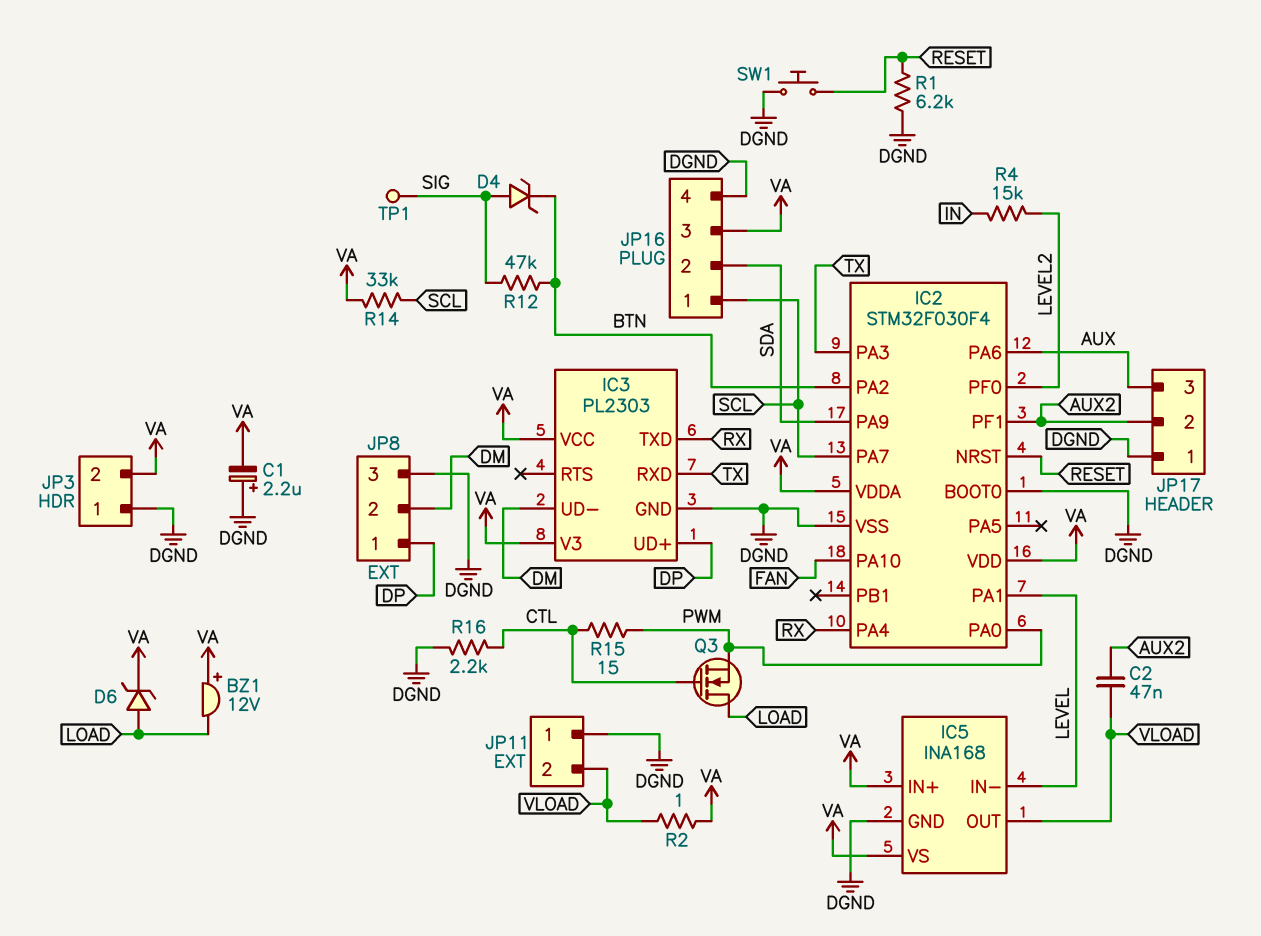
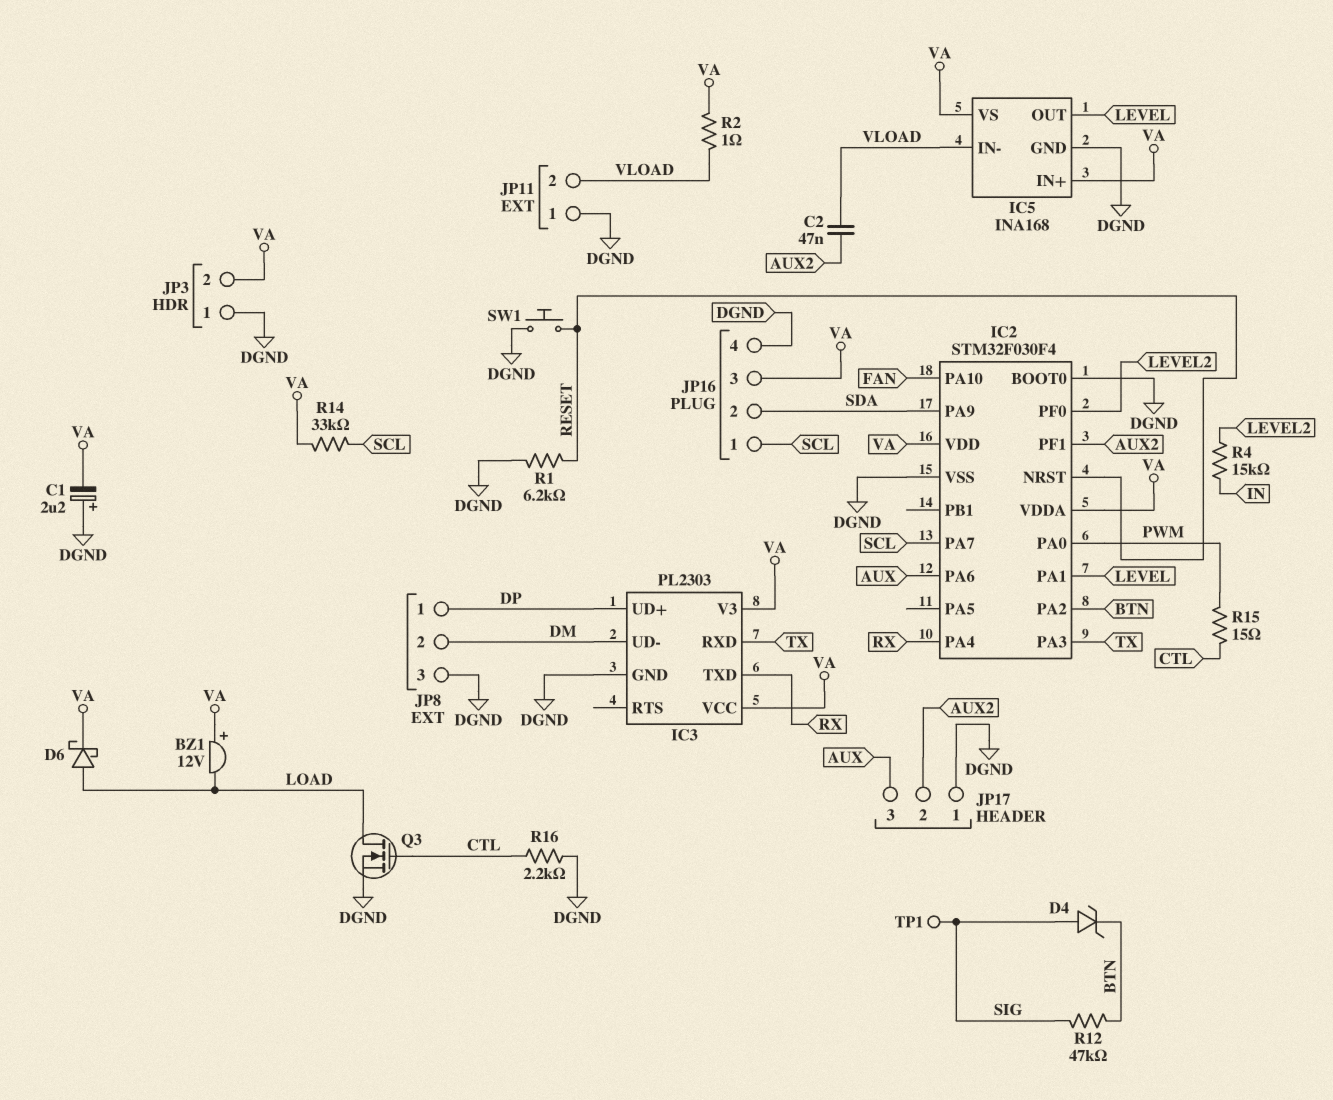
D6: zener (A LOAD, K VA) -> schottky (A LOAD, K VA)
IC5 pin IN-: LEVEL -> VLOAD
IC5 pin OUT: VLOAD -> LEVEL
Q3: NMOS (G CTL, D LOAD, S PWM) -> NMOS (G CTL, D LOAD, S DGND)

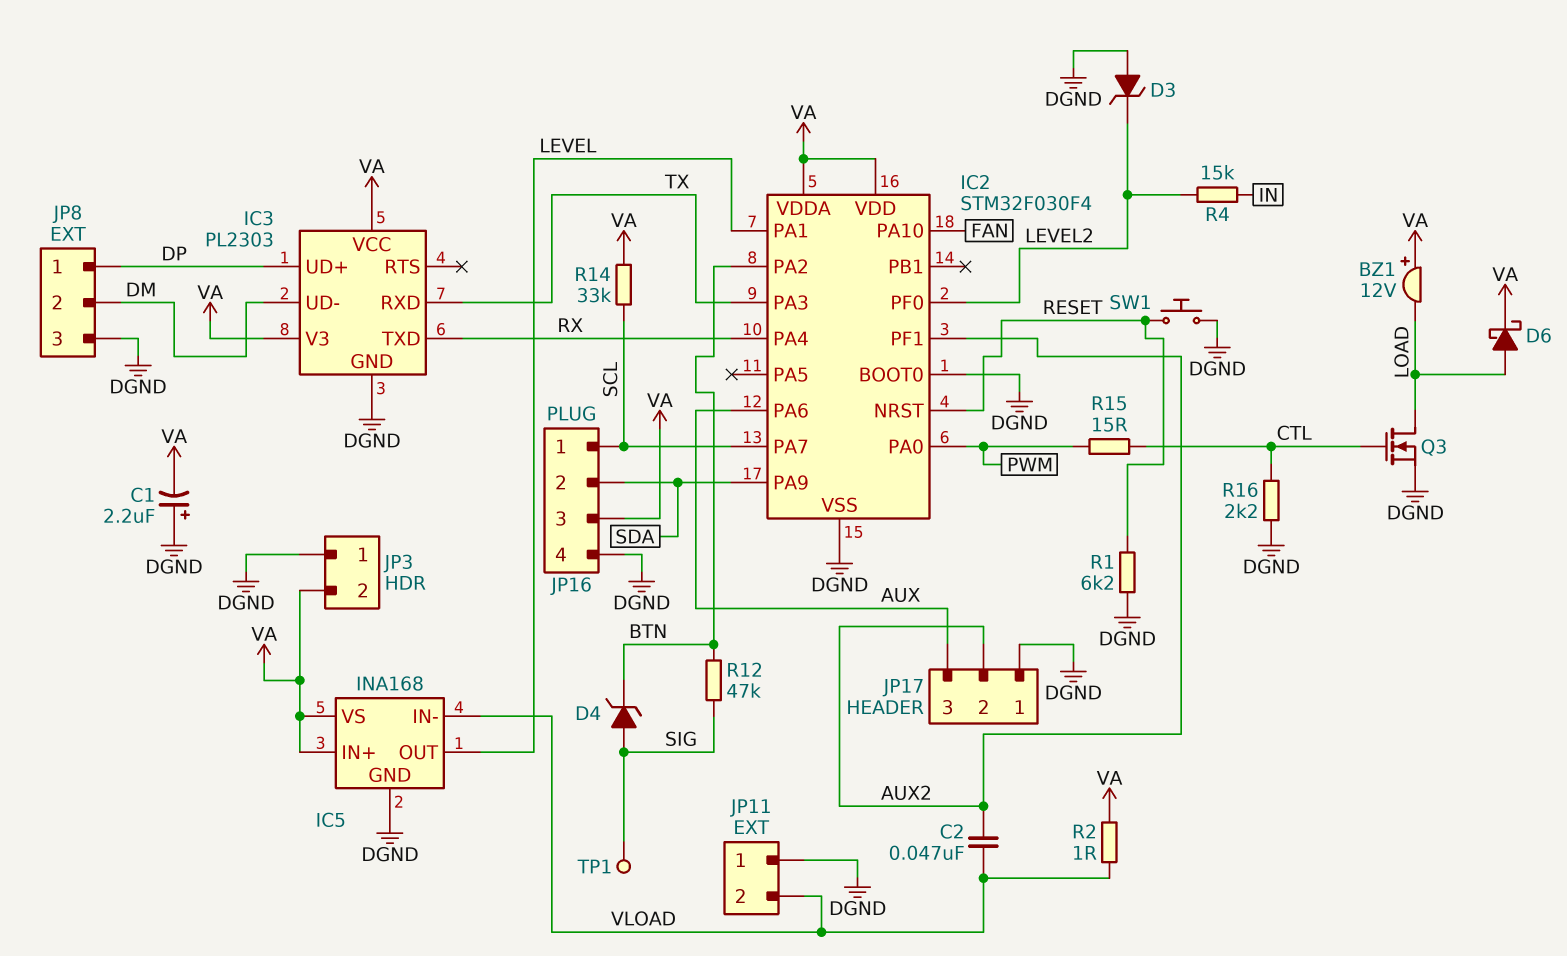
D3: none -> zener (A DGND, K LEVEL2)

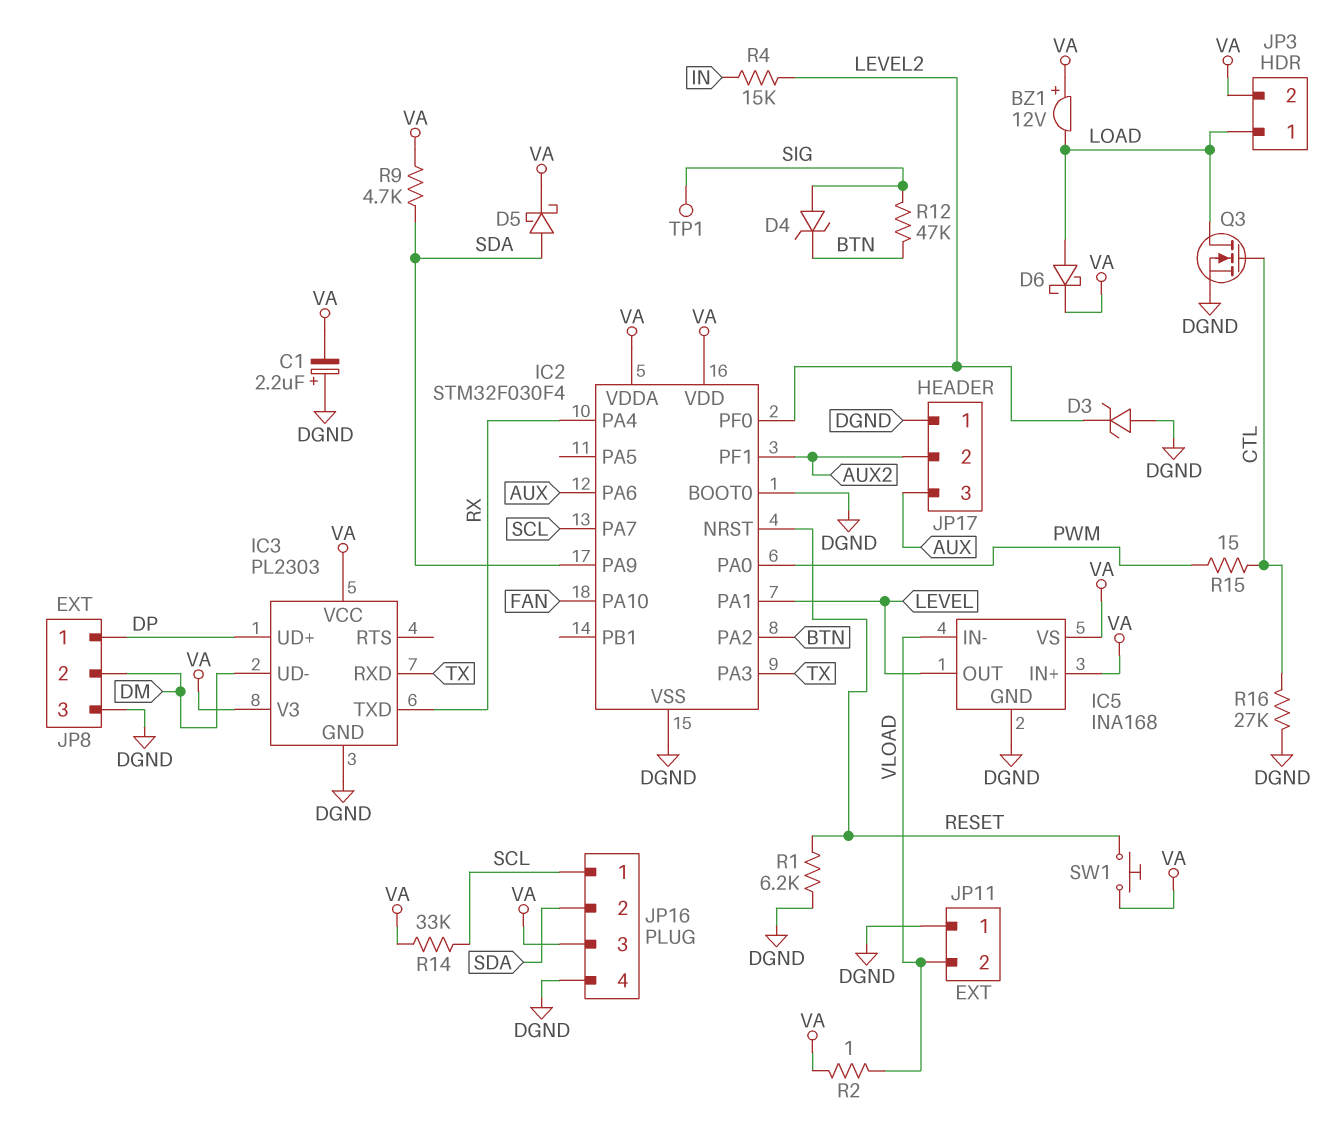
C2: 47nF (AUX2, VLOAD) -> none
D5: none -> schottky (A SDA, K VA)
JP3 pin 1: DGND -> LOAD
R9: none -> 4.7k (SDA, VA)
R16: 2.2k (CTL, DGND) -> 27k (CTL, DGND)
SW1: button (DGND, RESET) -> button (RESET, VA)

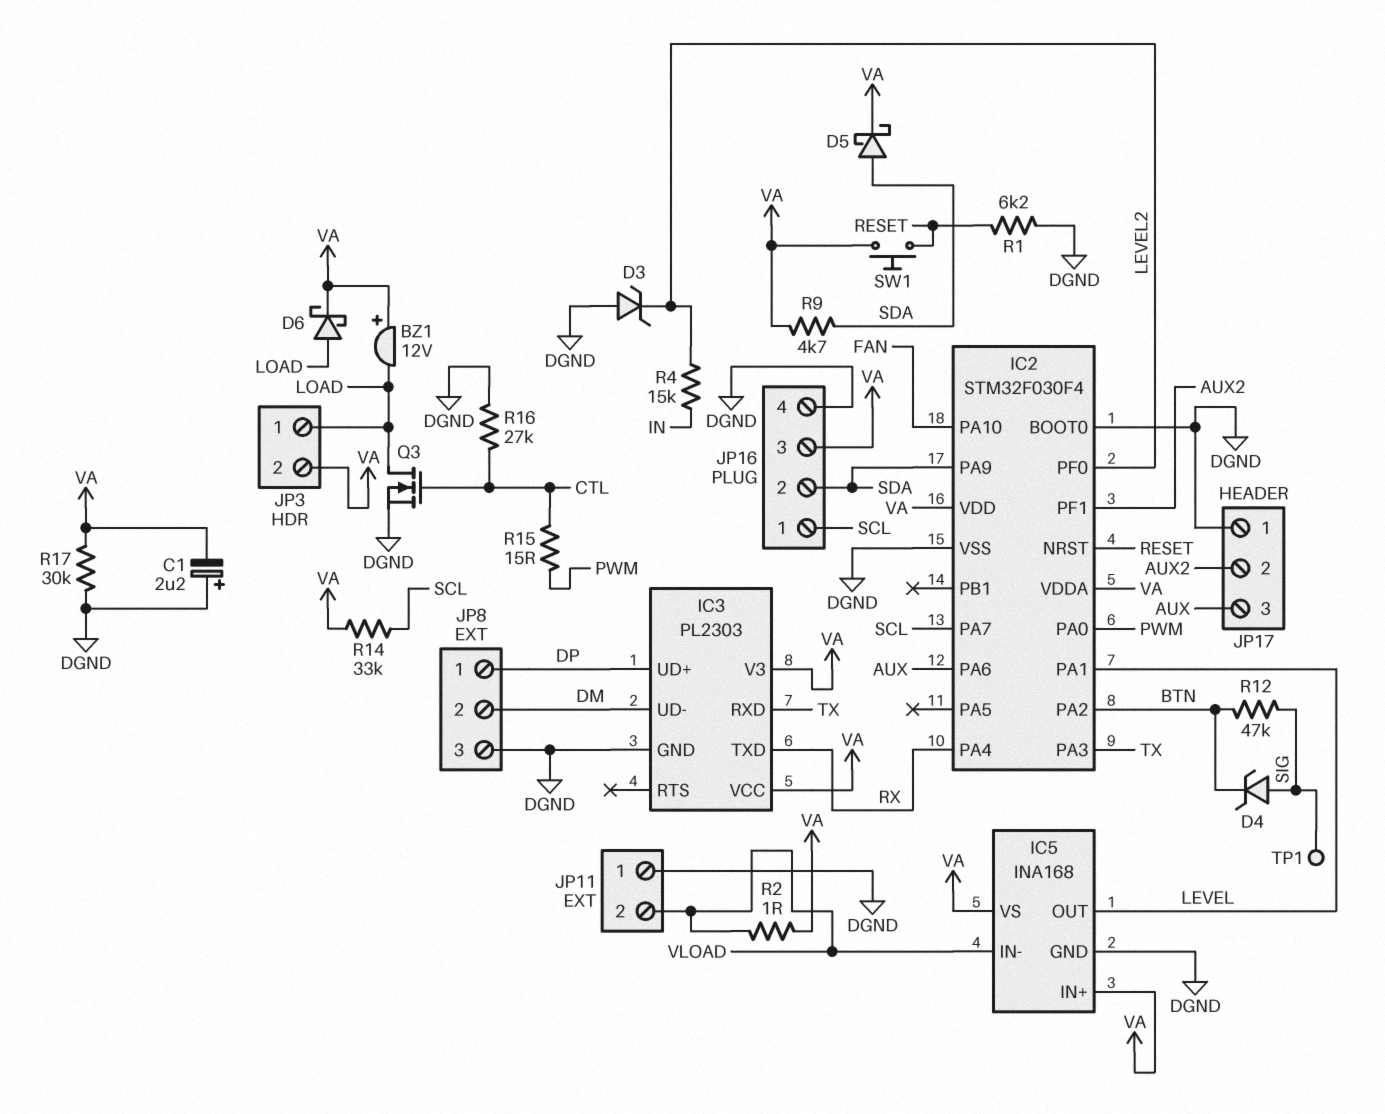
R17: none -> 30k (DGND, VA)

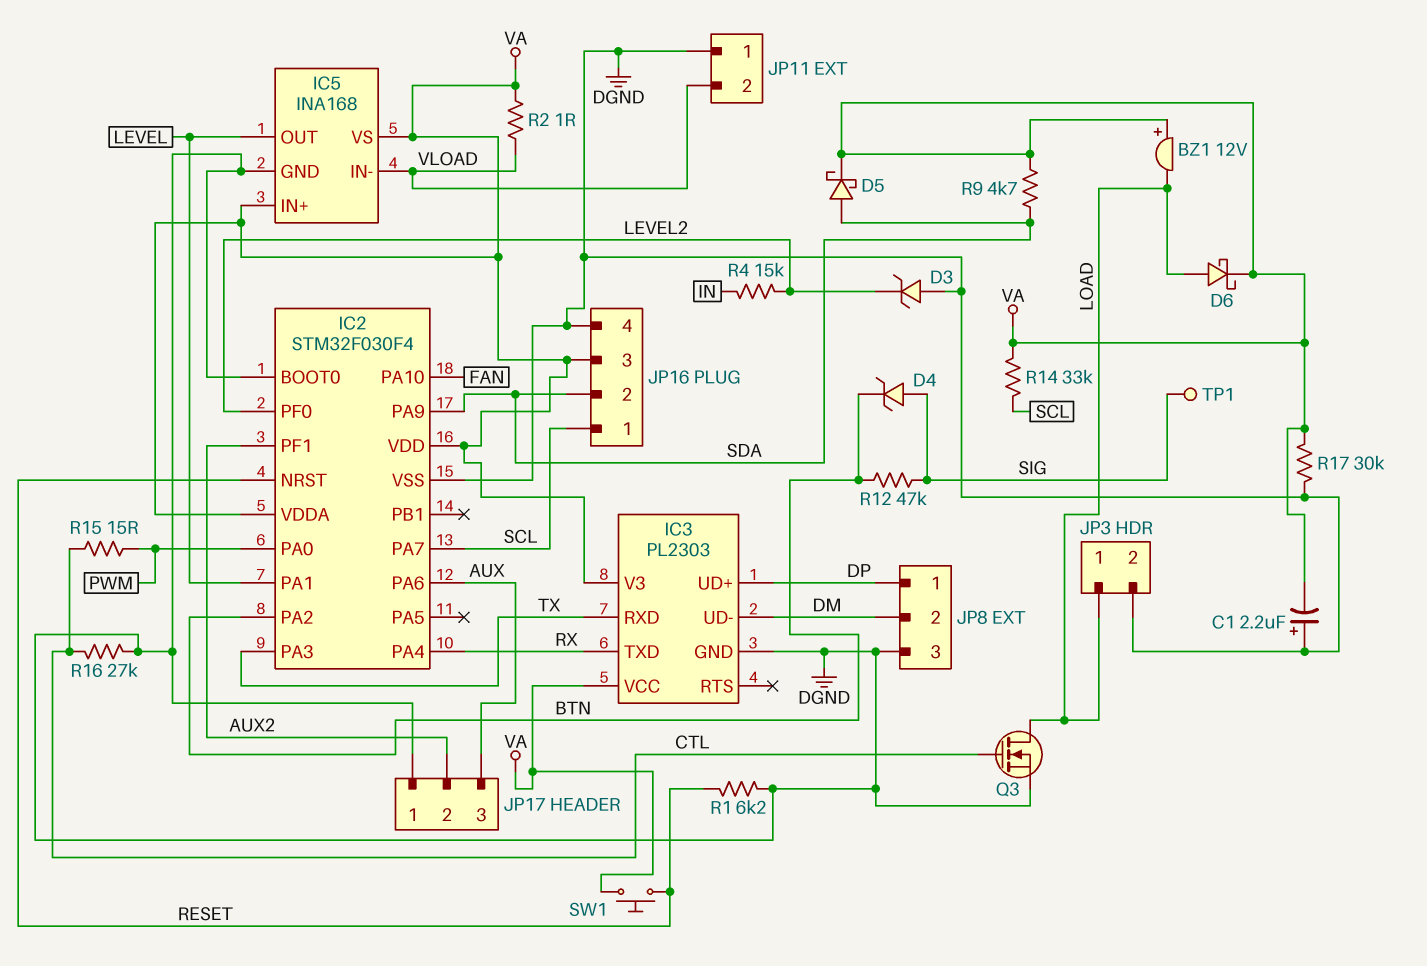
JP3 pin 2: VA -> DGND

